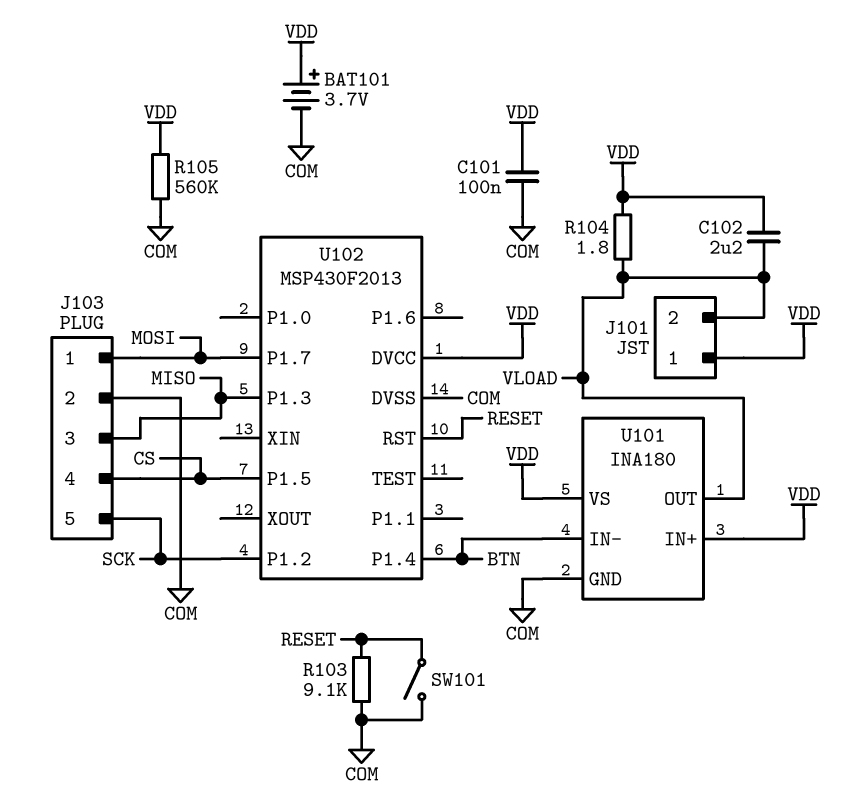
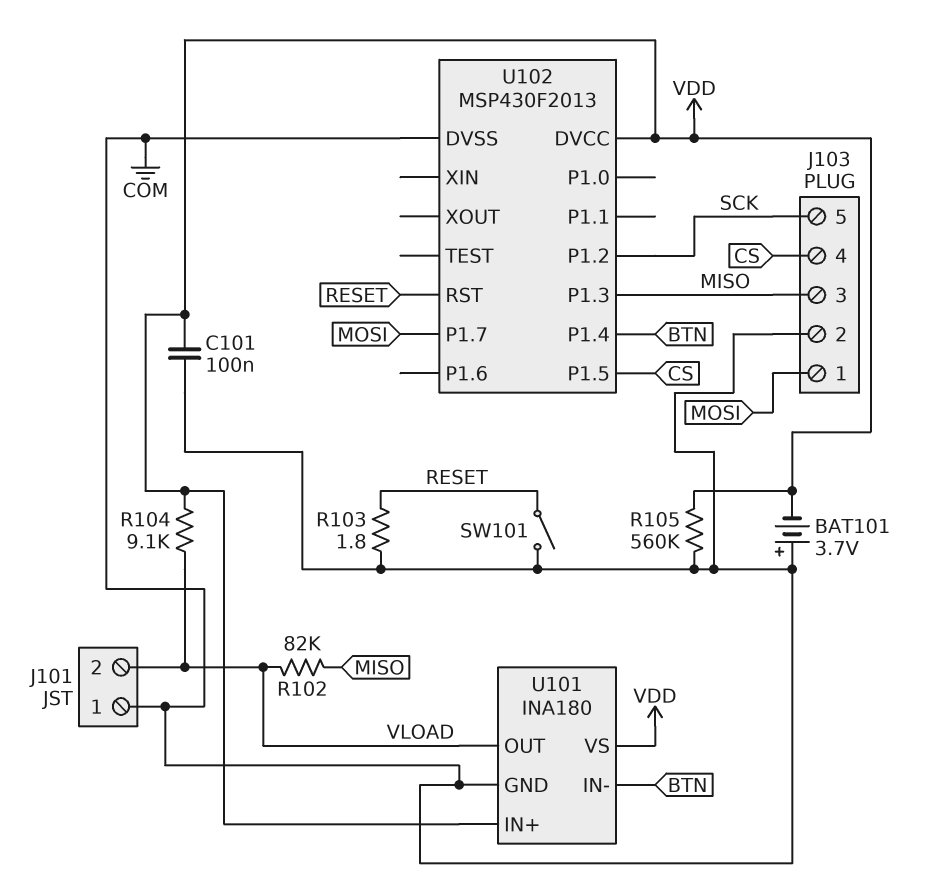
BAT101: 3.7V (plus VDD, minus COM) -> 3.7V (plus COM, minus VDD)
C102: 2.2uF (VDD, VLOAD) -> none
J101 pin 1: VDD -> COM
R102: none -> 82k (MISO, VLOAD)
R103: 9.1k (COM, RESET) -> 1.8 (COM, RESET)
R104: 1.8 (VDD, VLOAD) -> 9.1k (VDD, VLOAD)

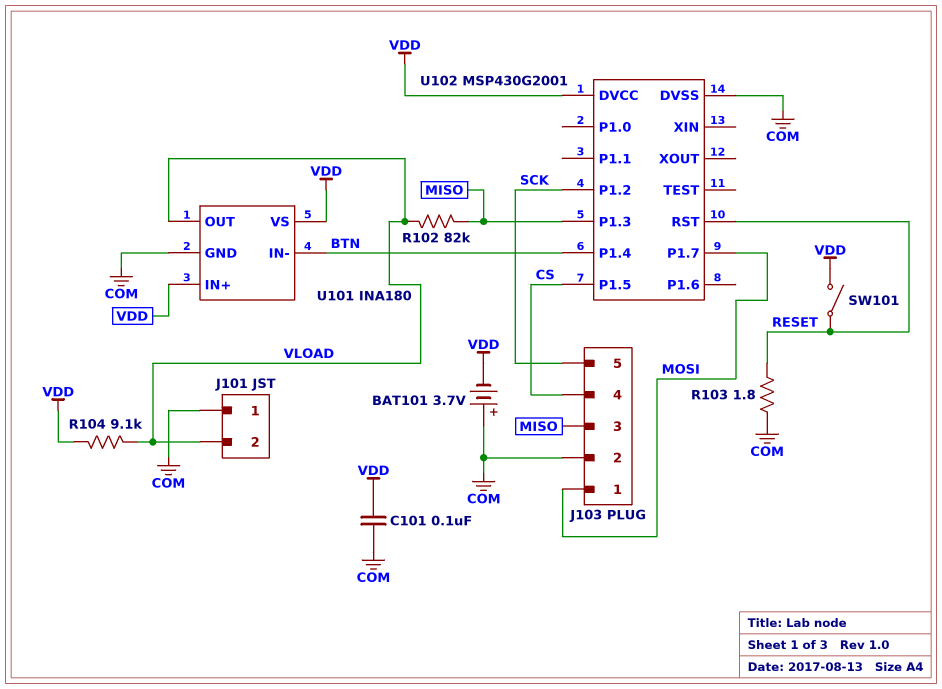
R105: 560k (COM, VDD) -> none
SW101: switch (COM, RESET) -> switch (RESET, VDD)
U102: MSP430F2013 -> MSP430G2001

